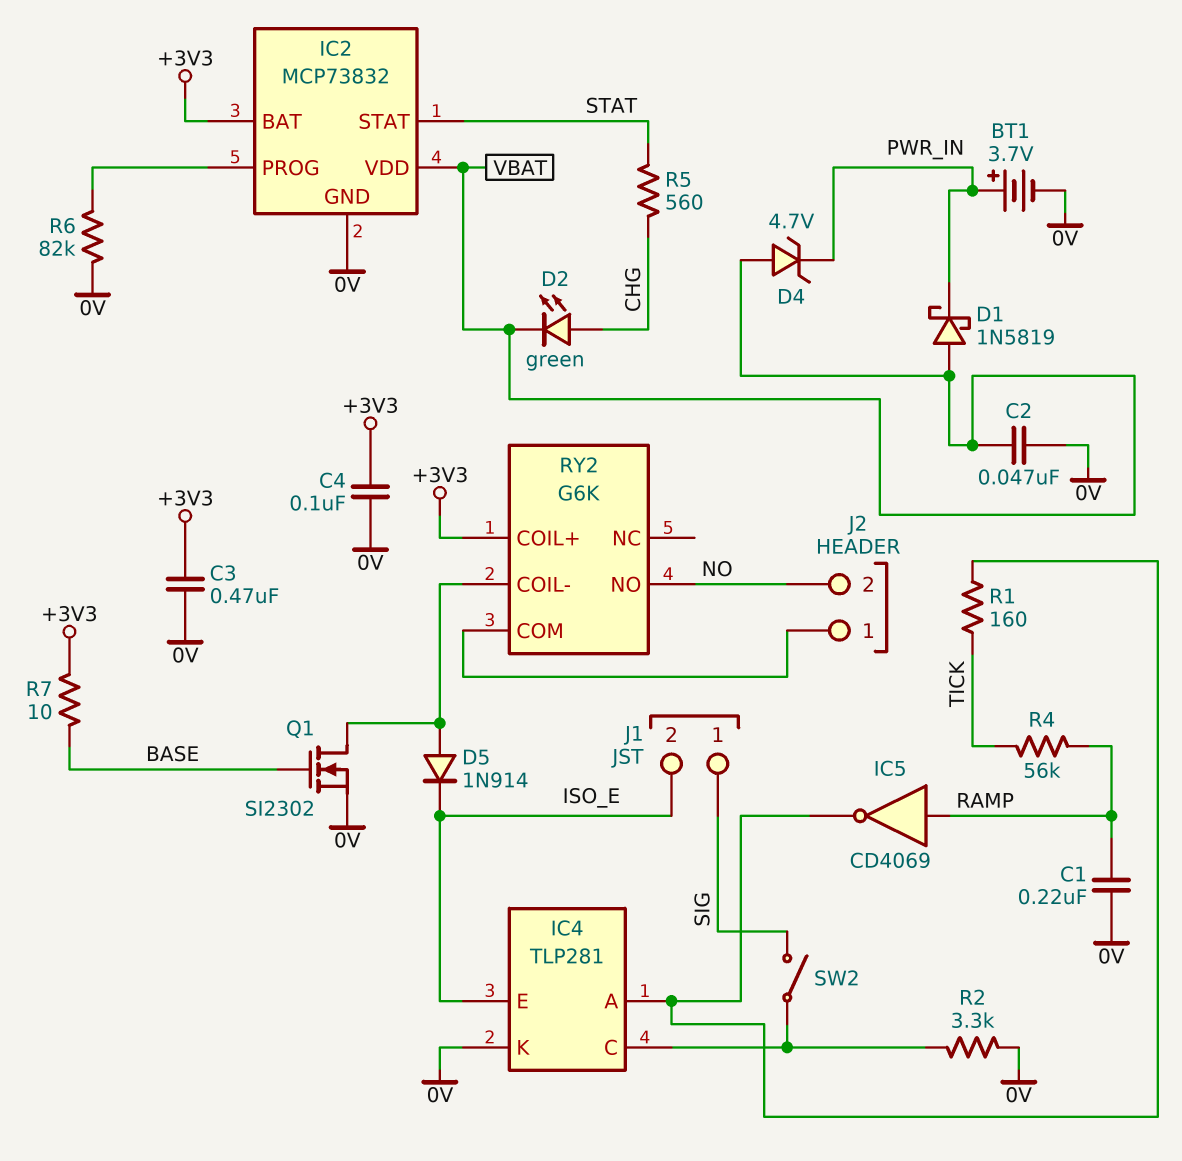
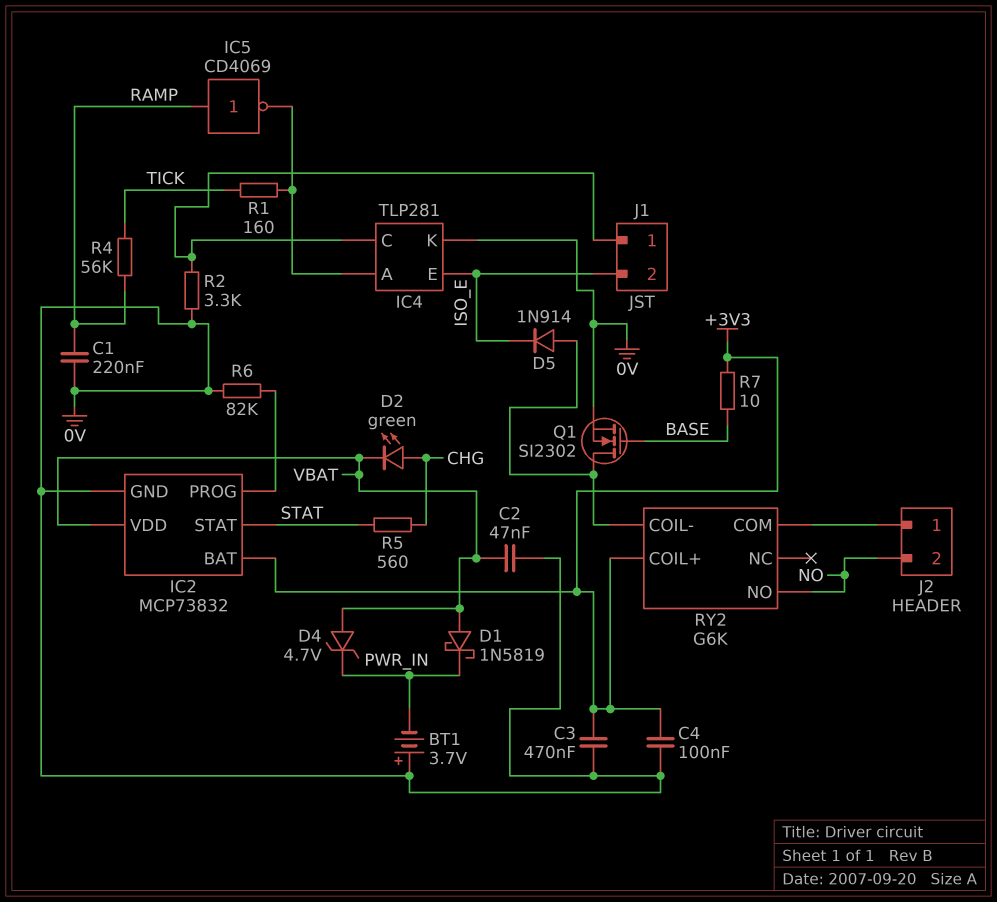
BT1: 3.7V (plus PWR_IN, minus 0V) -> 3.7V (plus 0V, minus PWR_IN)
J1 pin 1: SIG -> IC4/C
SW2: switch (IC4/C, SIG) -> none

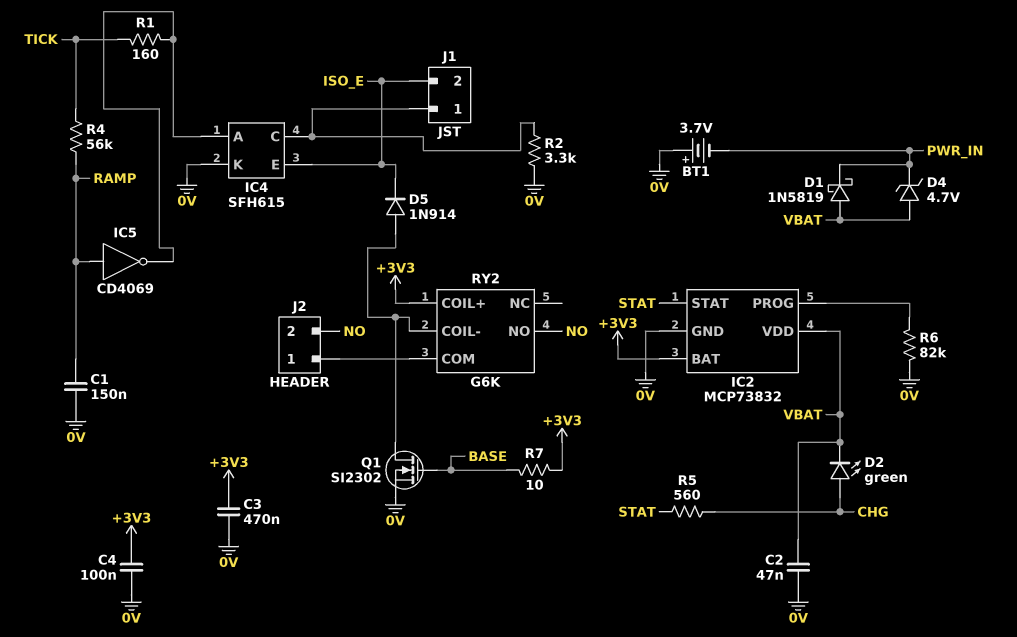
C1: 220nF (0V, RAMP) -> 150nF (0V, RAMP)
IC4: TLP281 -> SFH615

